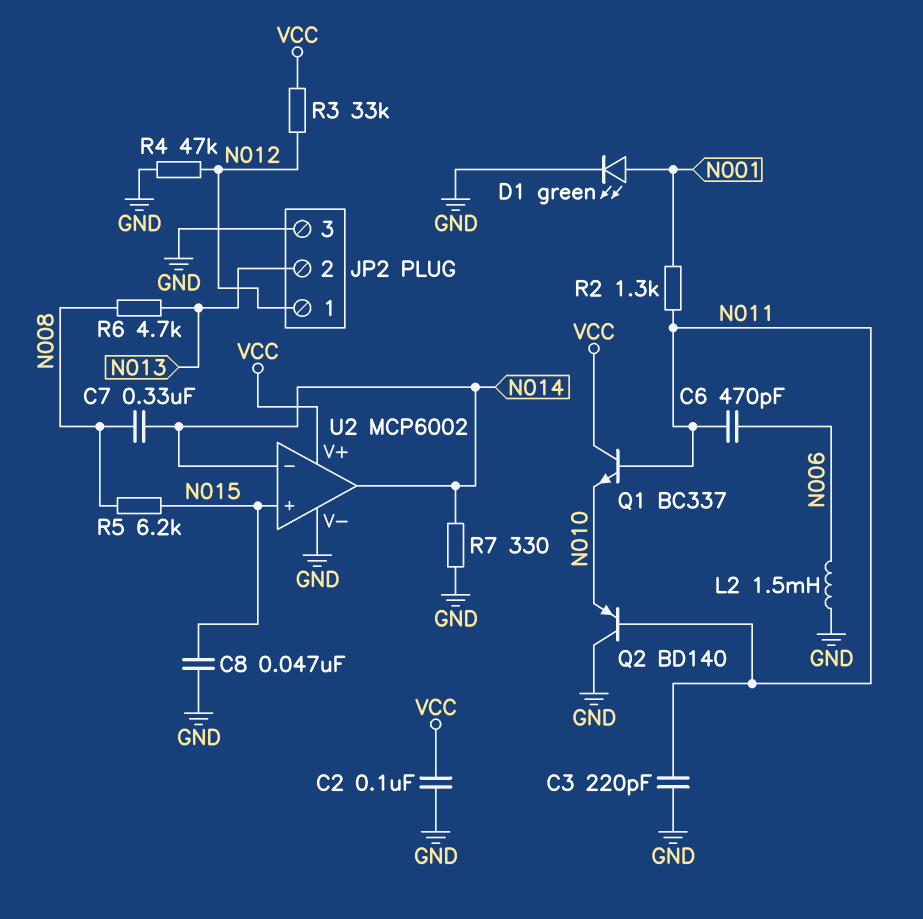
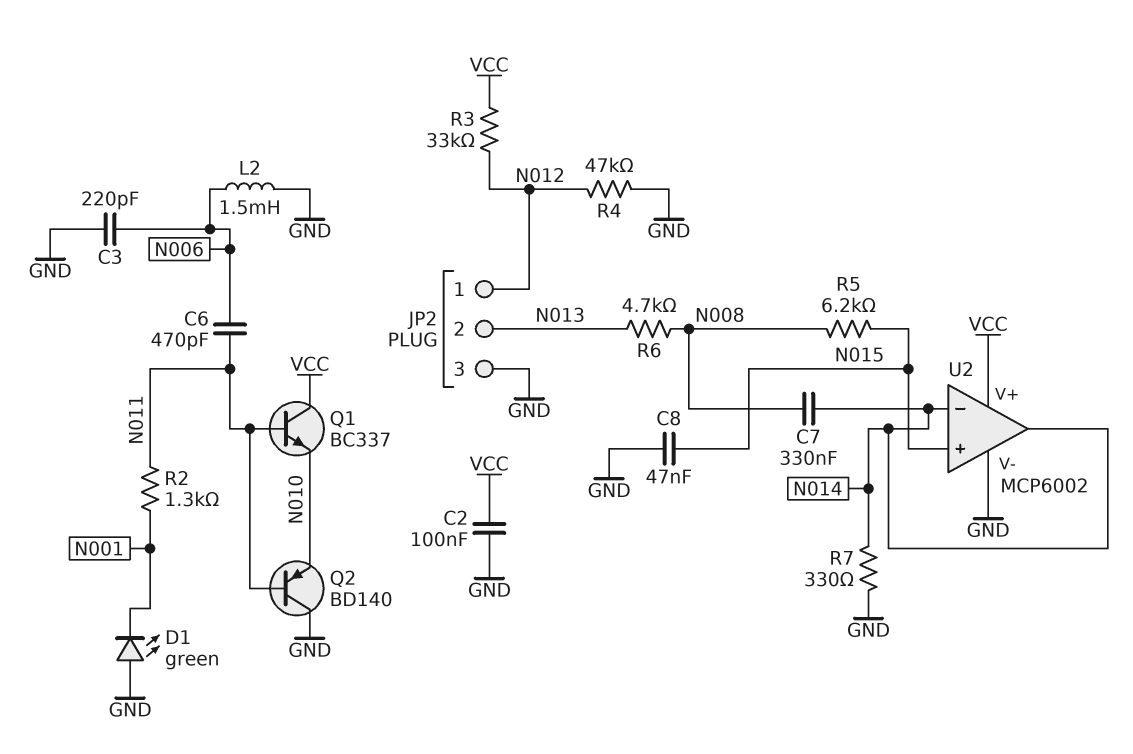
C3: 220pF (GND, N011) -> 220pF (GND, N006)
D1: LED green (A N001, K GND) -> LED green (A GND, K N001)

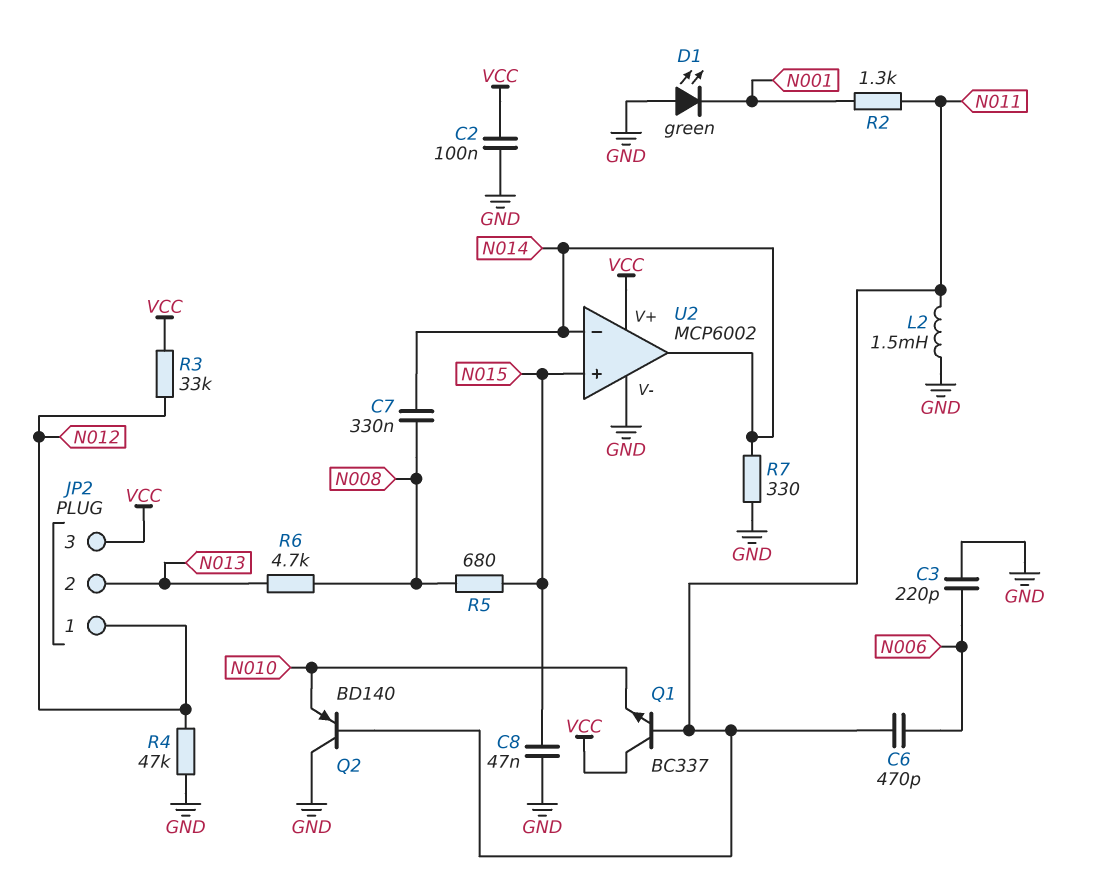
JP2 pin 3: GND -> VCC
L2: 1.5mH (GND, N006) -> 1.5mH (GND, N011)
R5: 6.2k (N008, N015) -> 680 (N008, N015)

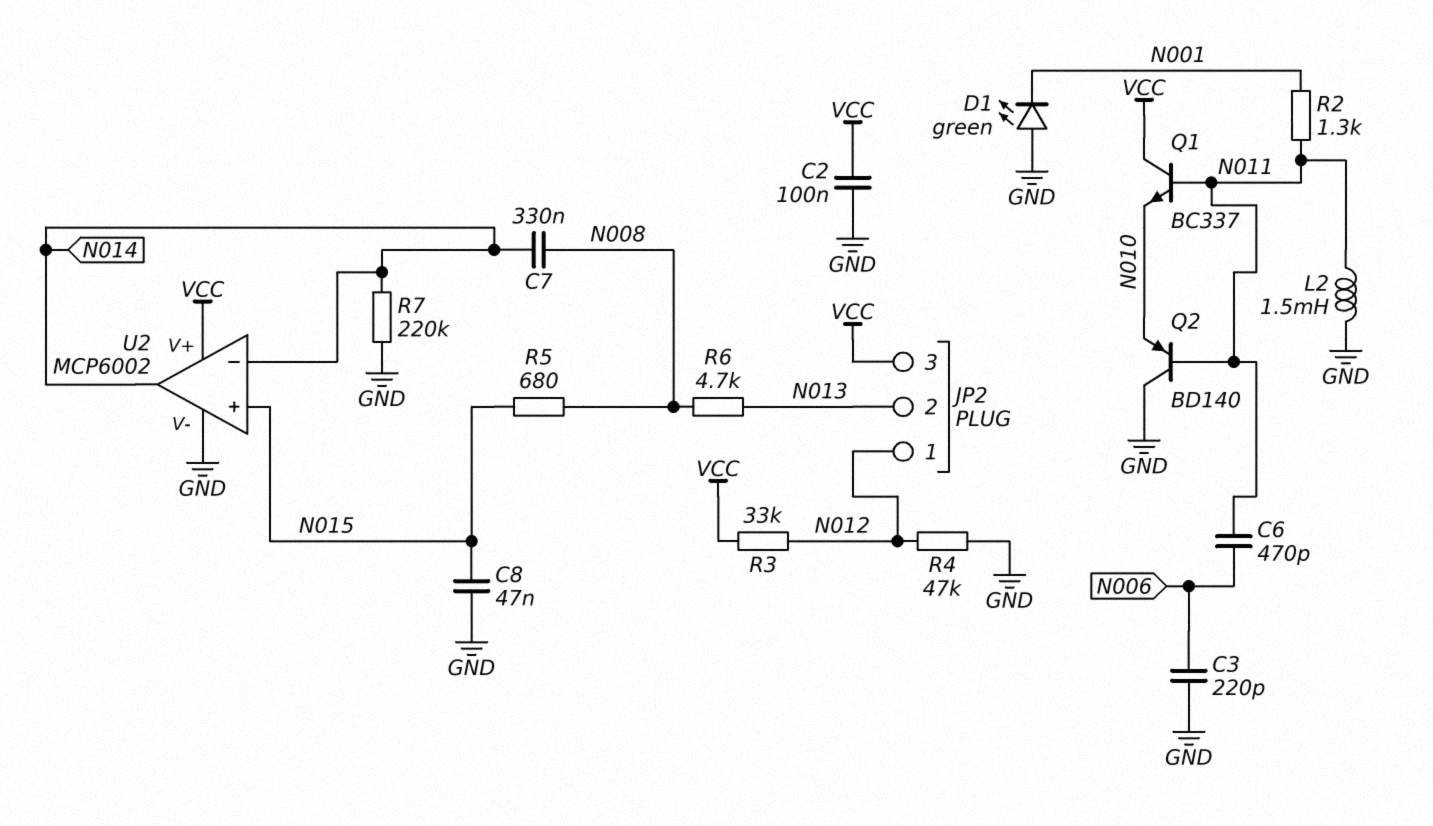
R7: 330 (GND, N014) -> 220k (GND, N014)

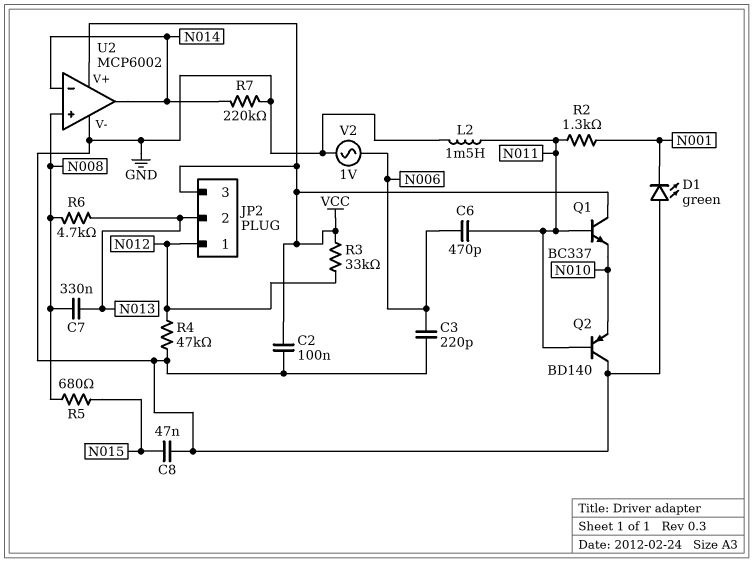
C7: 330nF (N008, N014) -> 330nF (N008, N013)
U2 pin in+: N015 -> N008
V2: none -> AC 1V (GND, N006)

